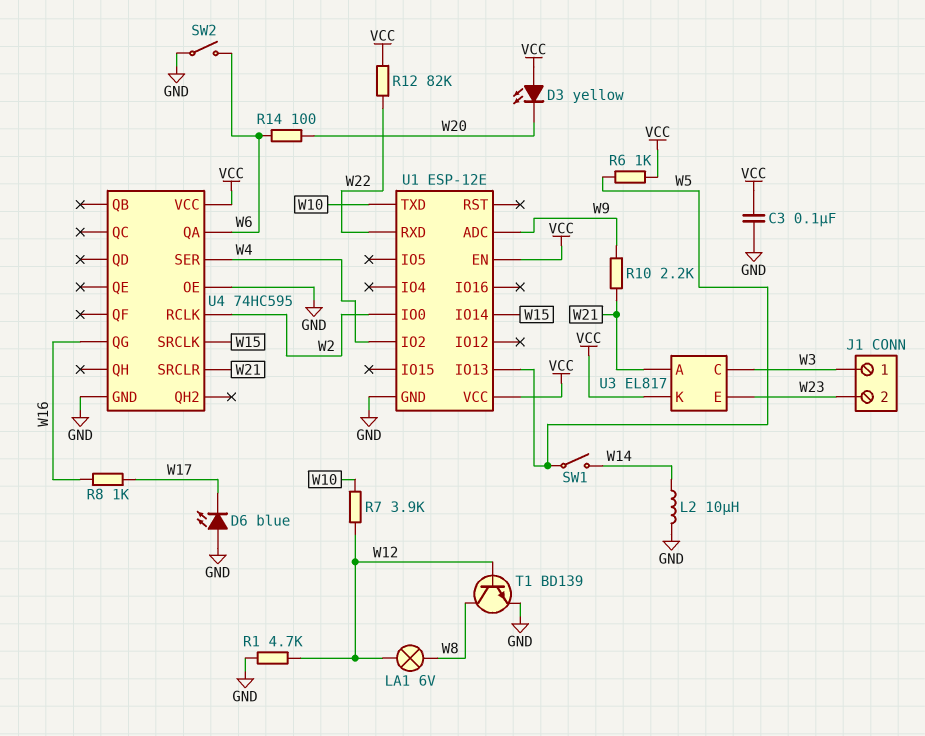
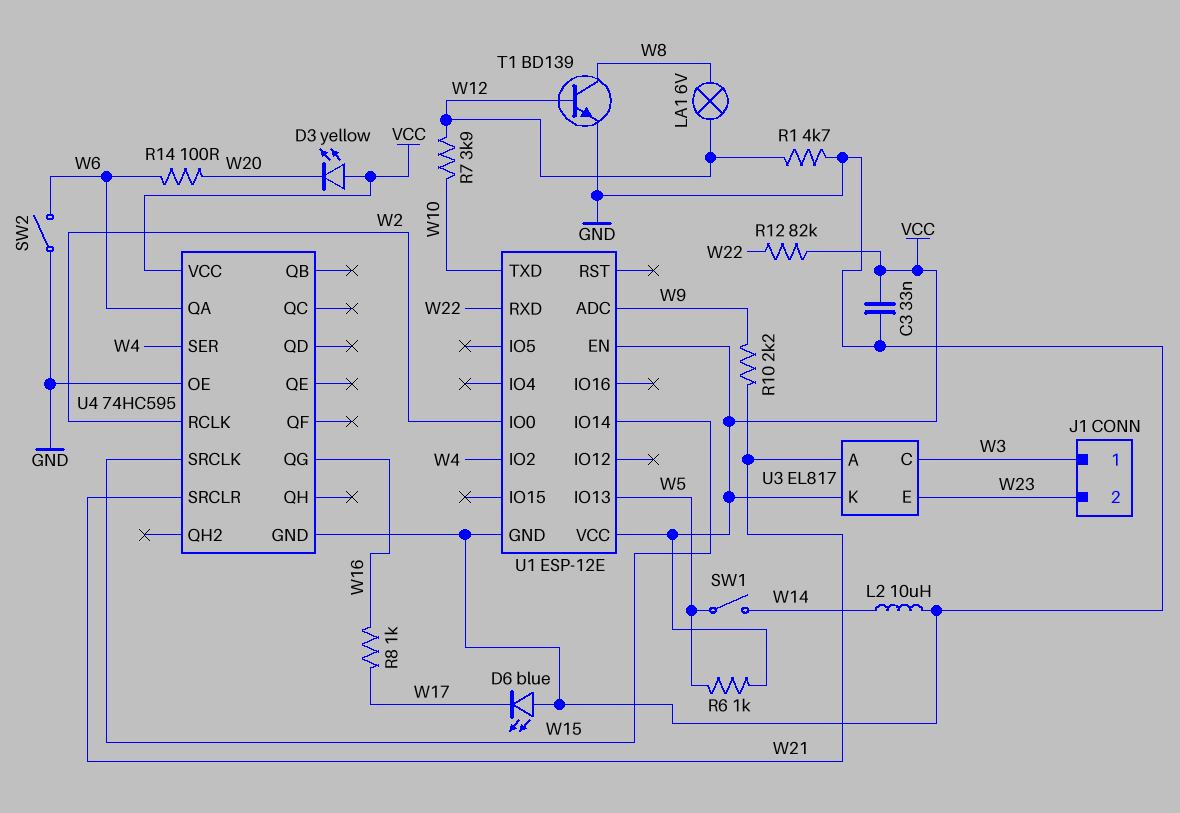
C3: 100nF (GND, VCC) -> 33nF (GND, VCC)

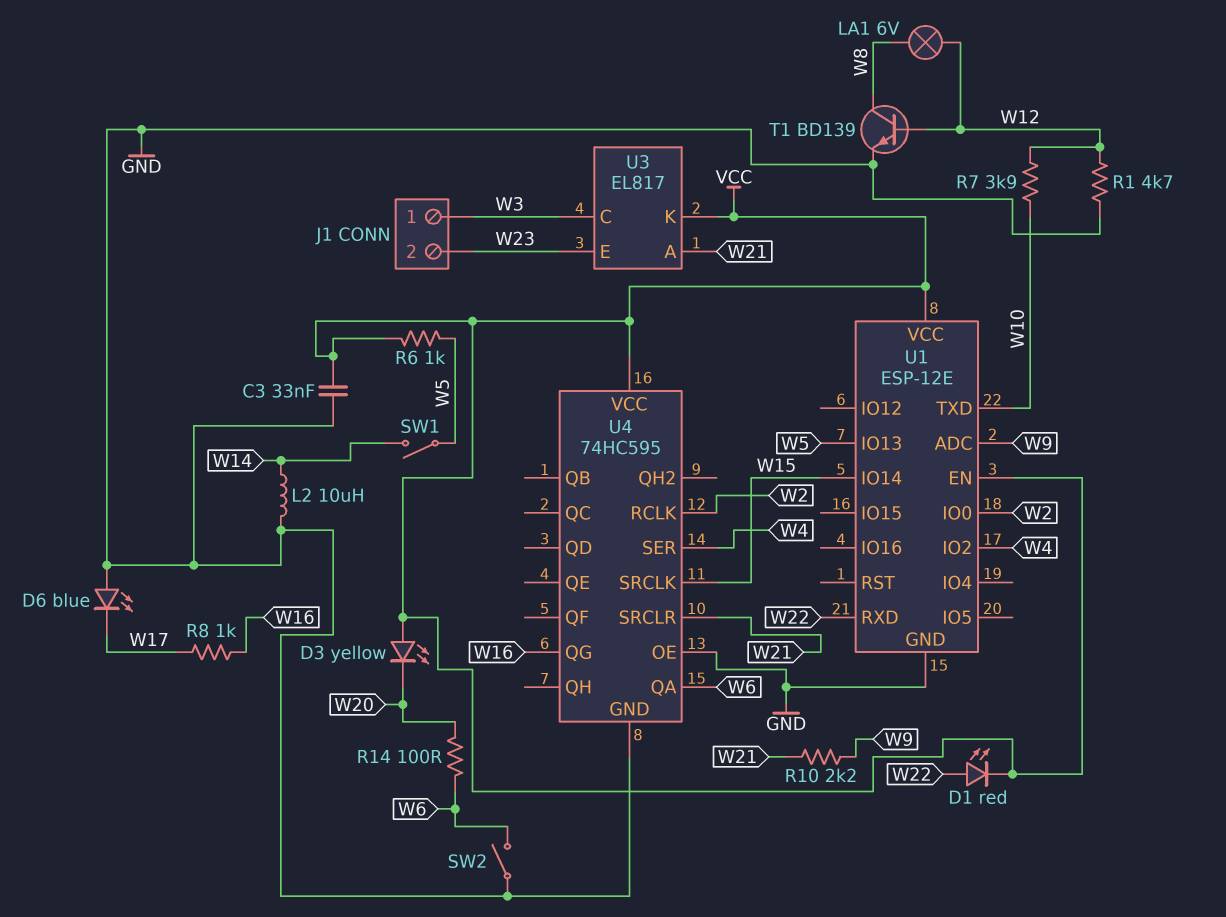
D1: none -> LED red (A W22, K VCC)
R12: 82k (VCC, W22) -> none

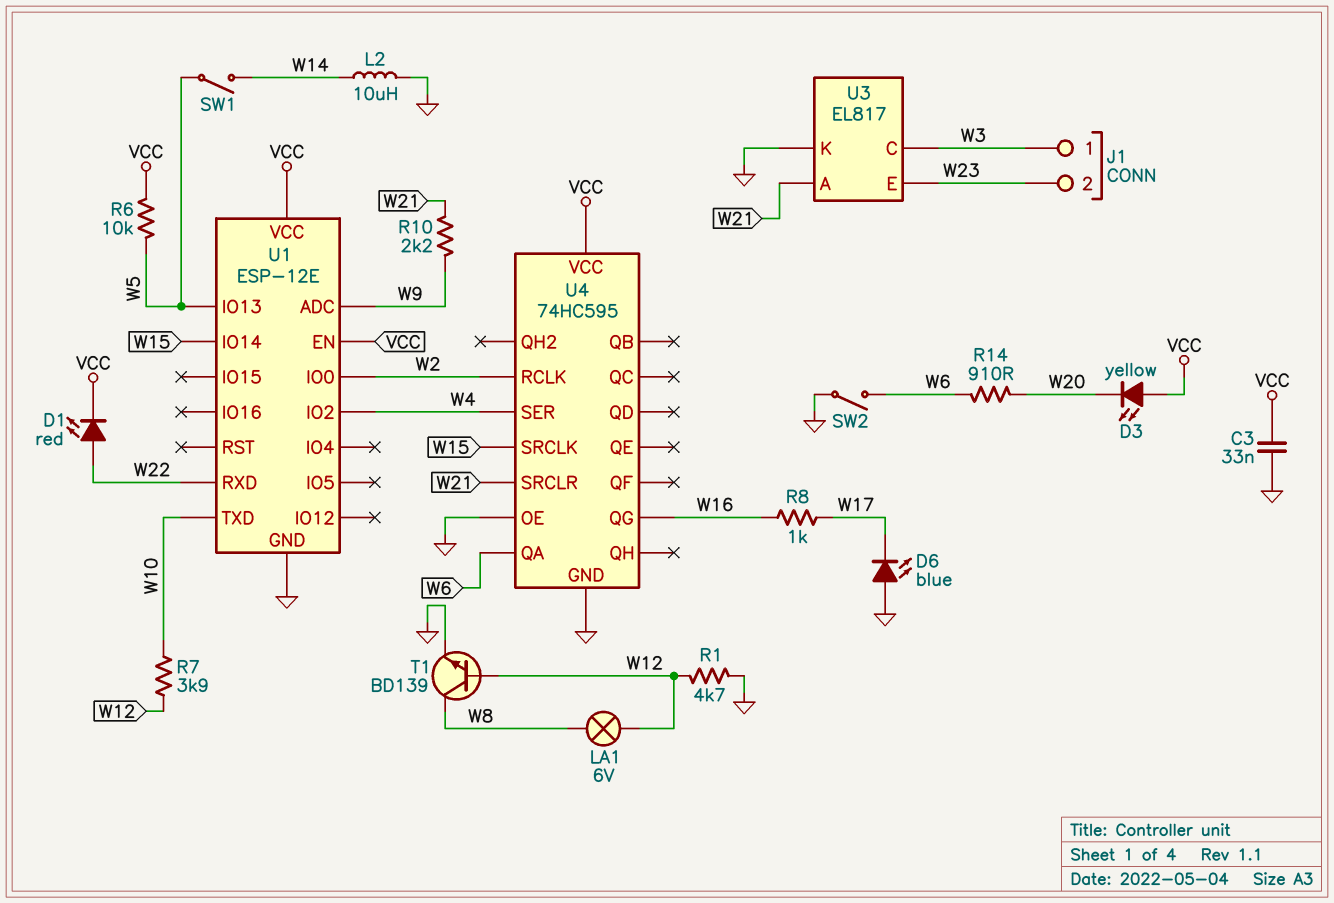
R6: 1k (VCC, W5) -> 10k (VCC, W5)
R14: 100 (W6, W20) -> 910 (W6, W20)
U3 pin K: VCC -> GND

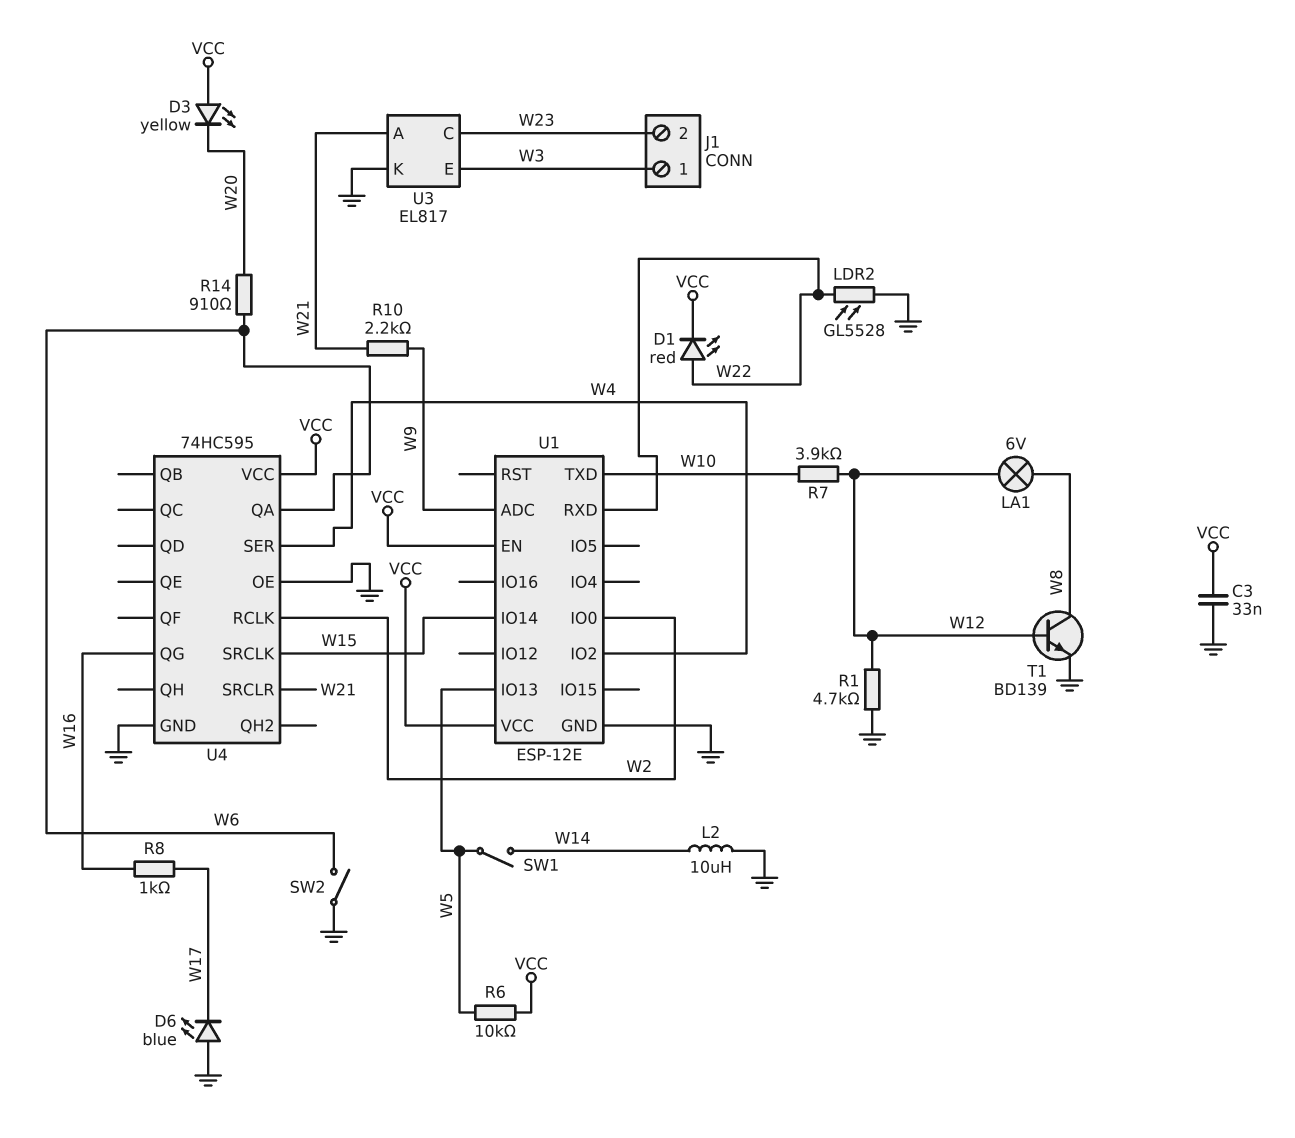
LDR2: none -> GL5528 (GND, W22)
U3 pin C: W3 -> W23
U3 pin E: W23 -> W3

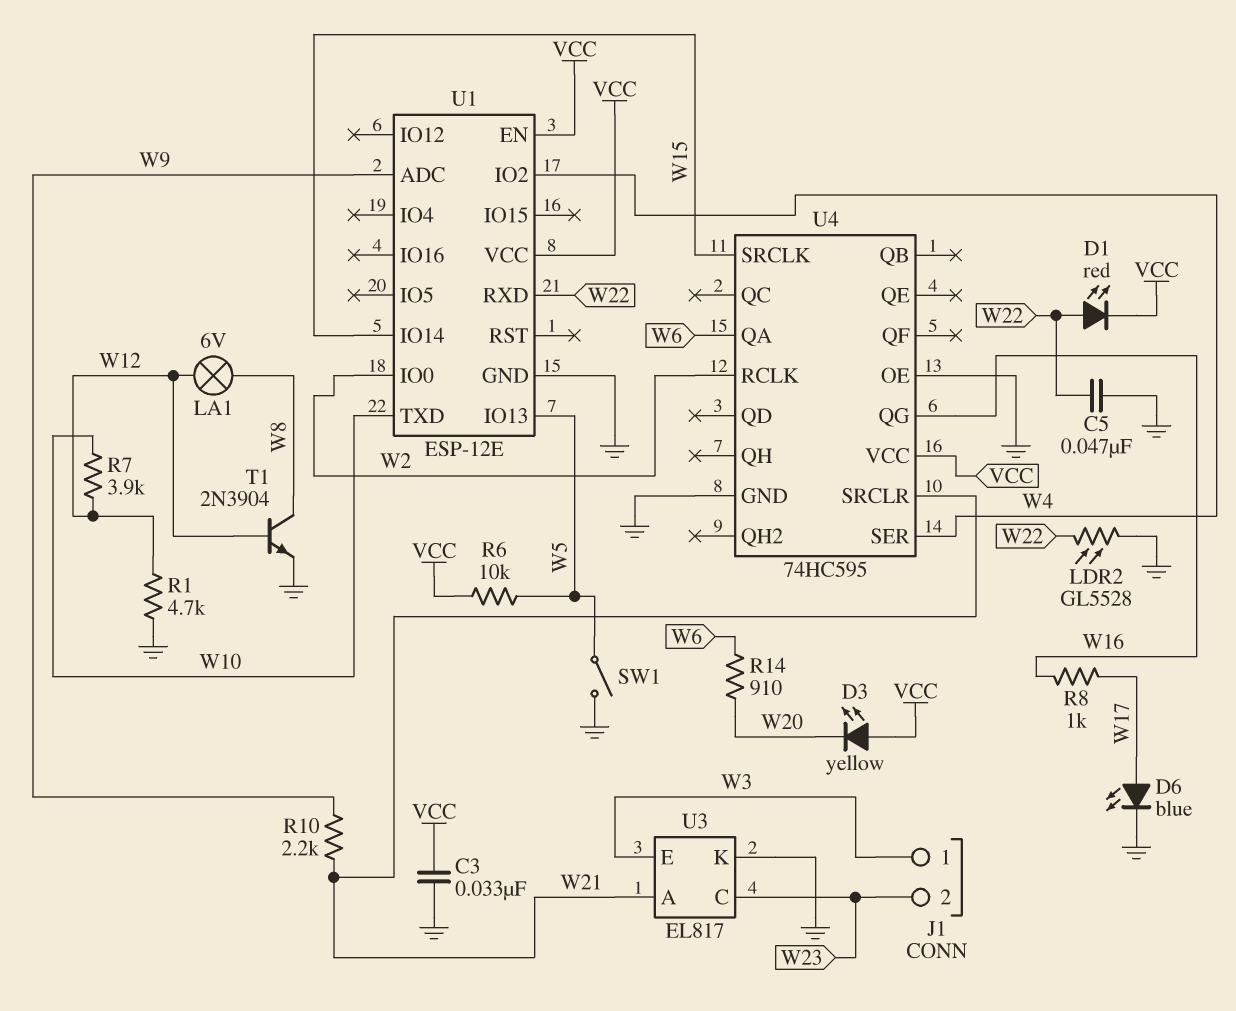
C5: none -> 47nF (GND, W22)
D6: LED blue (A GND, K W17) -> LED blue (A W17, K GND)
L2: 10uH (GND, W14) -> none
SW1: switch (W5, W14) -> switch (GND, W5)
SW2: switch (GND, W6) -> none
T1: NPN BD139 (B W12, C W8, E GND) -> NPN 2N3904 (B W12, C W8, E GND)

